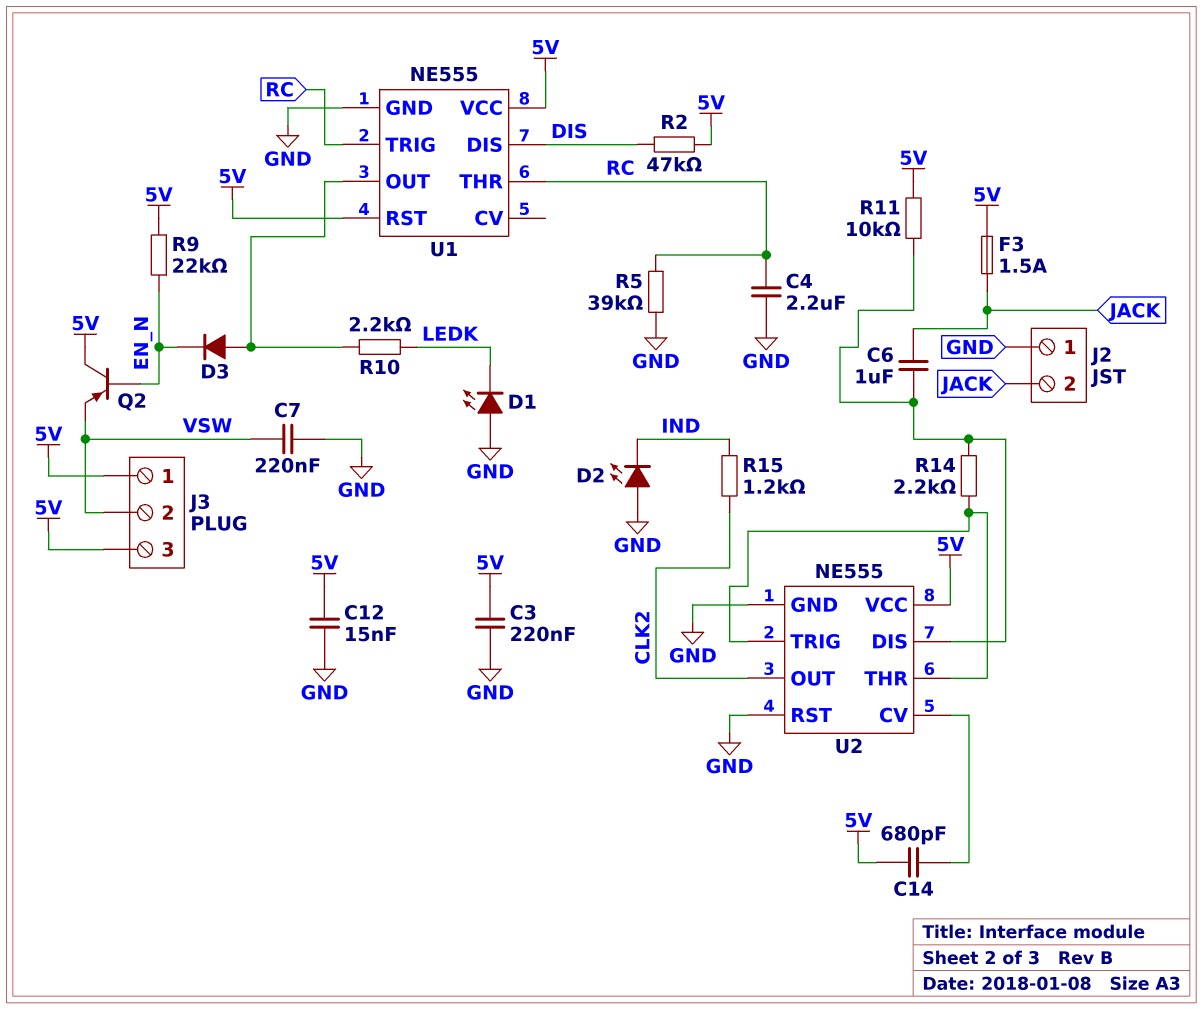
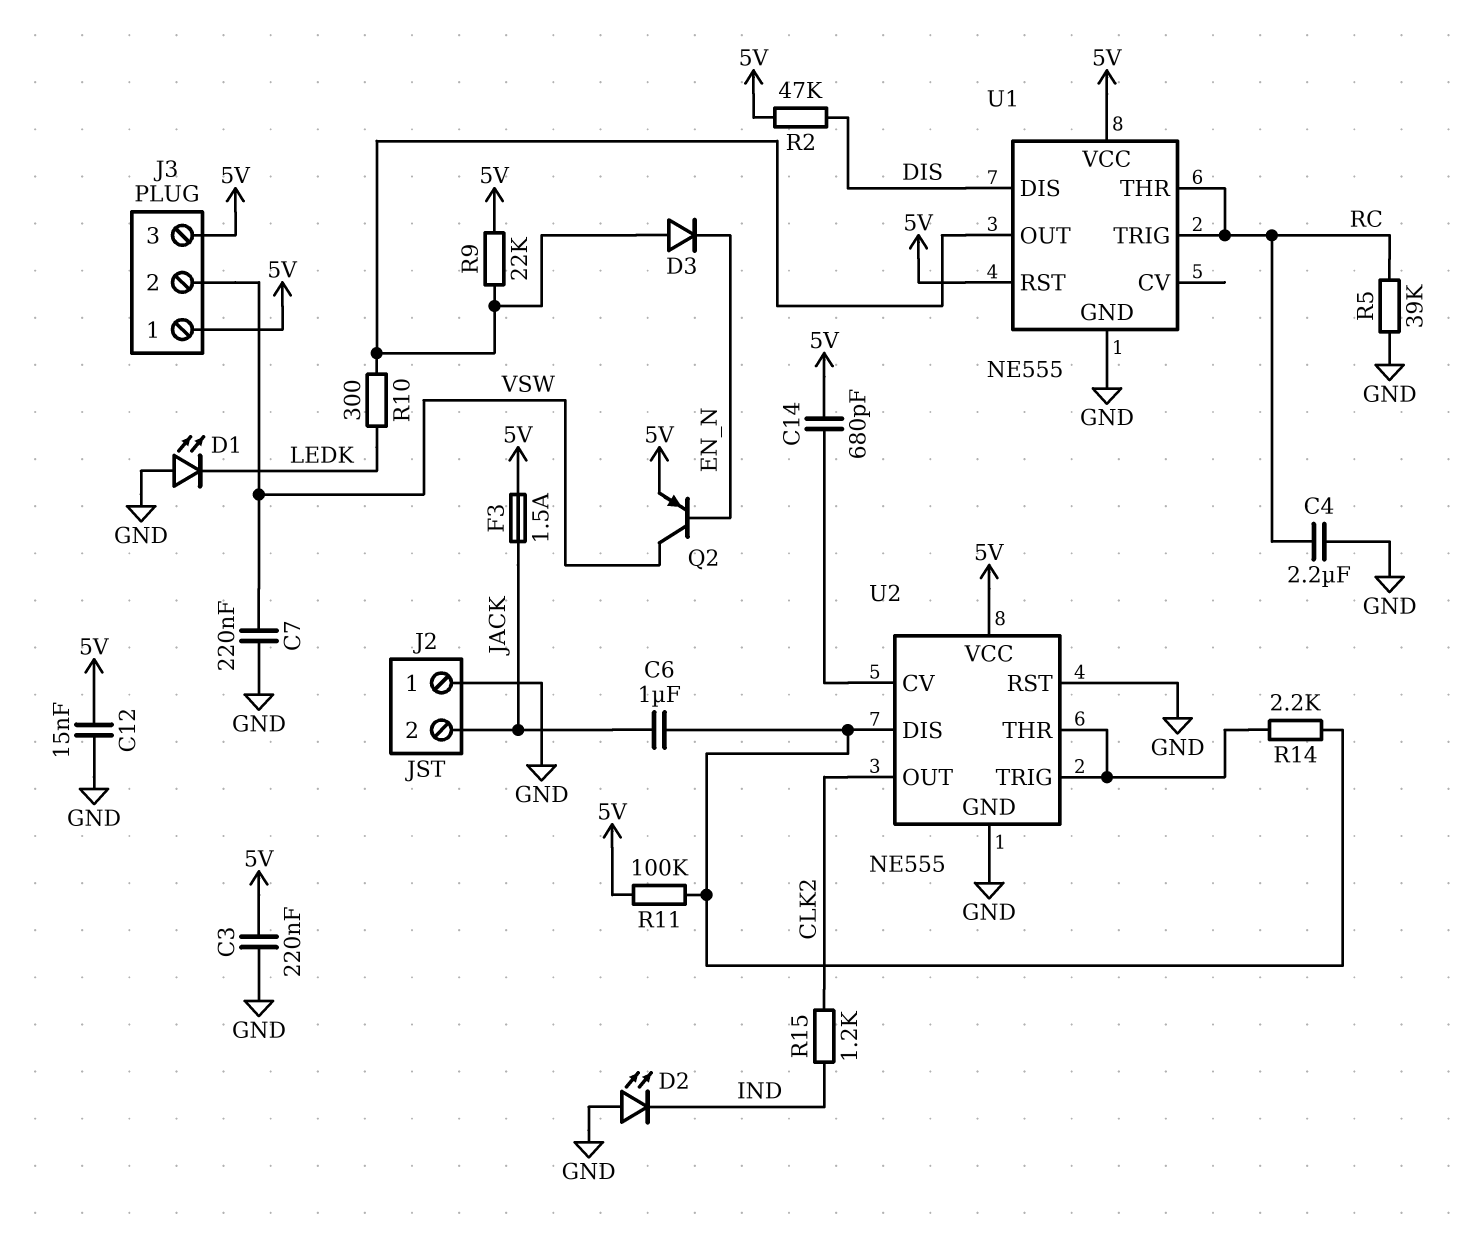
Q2: PNP (B EN_N, C 5V, E VSW) -> PNP (B EN_N, C VSW, E 5V)
R9: 22k (5V, EN_N) -> 22k (5V, U1/OUT)
R10: 2.2k (LEDK, U1/OUT) -> 300 (LEDK, U1/OUT)
R11: 10k (5V, U2/DIS) -> 100k (5V, U2/DIS)

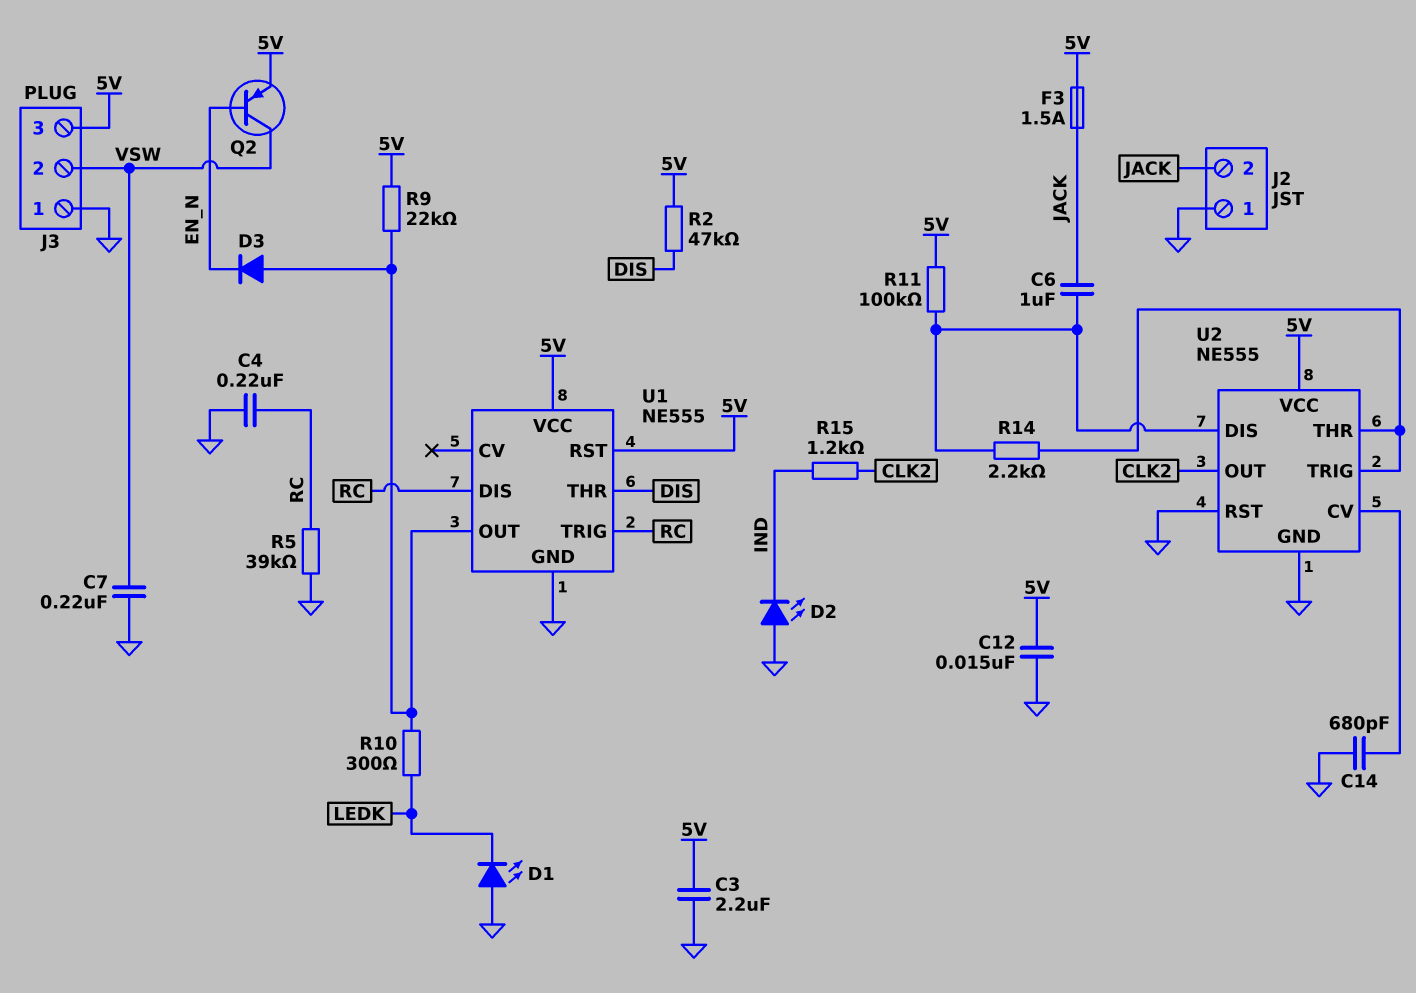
C3: 220nF (5V, GND) -> 2.2uF (5V, GND)
C4: 2.2uF (GND, RC) -> 220nF (GND, RC)
C14: 680pF (5V, U2/CV) -> 680pF (GND, U2/CV)
J3 pin 1: 5V -> GND
U1 pin DIS: DIS -> RC
U1 pin THR: RC -> DIS

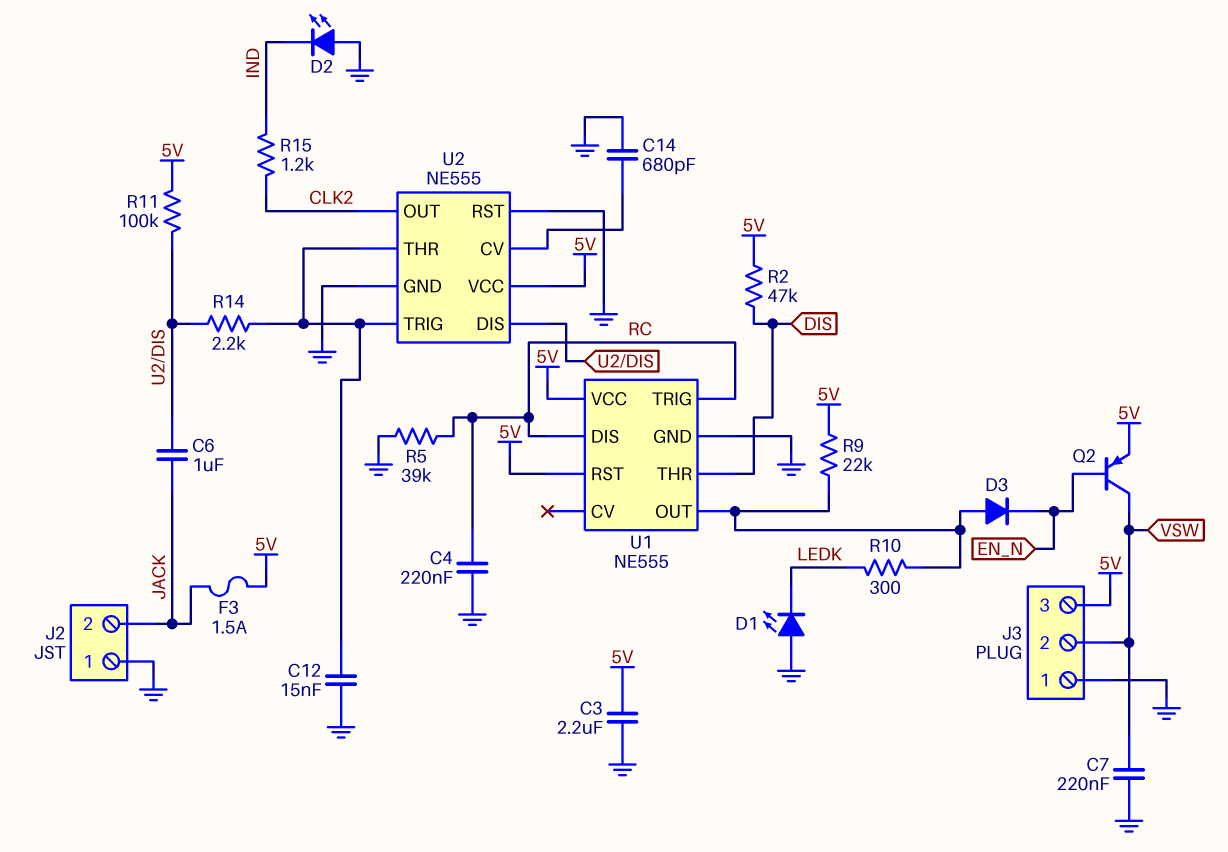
C12: 15nF (5V, GND) -> 15nF (GND, U2/THR)

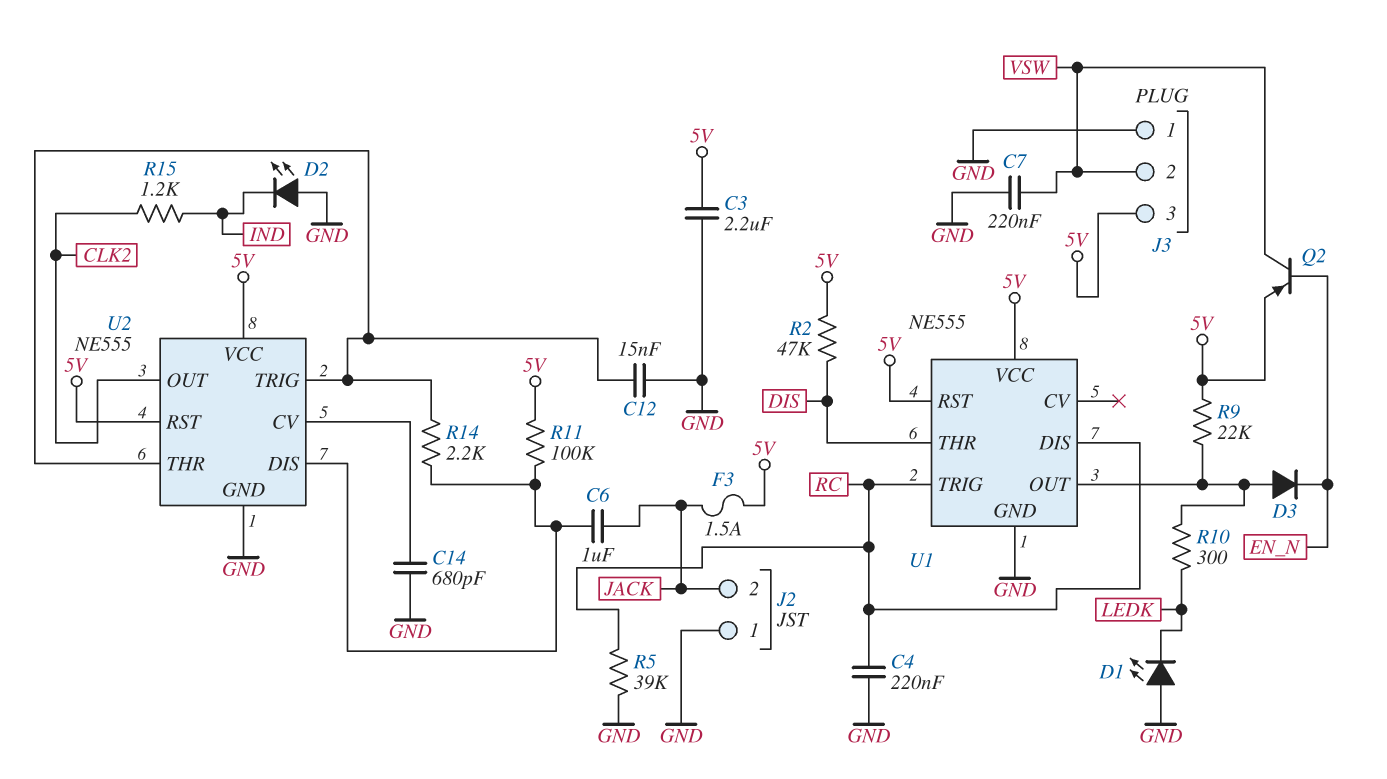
U2 pin RST: GND -> 5V

